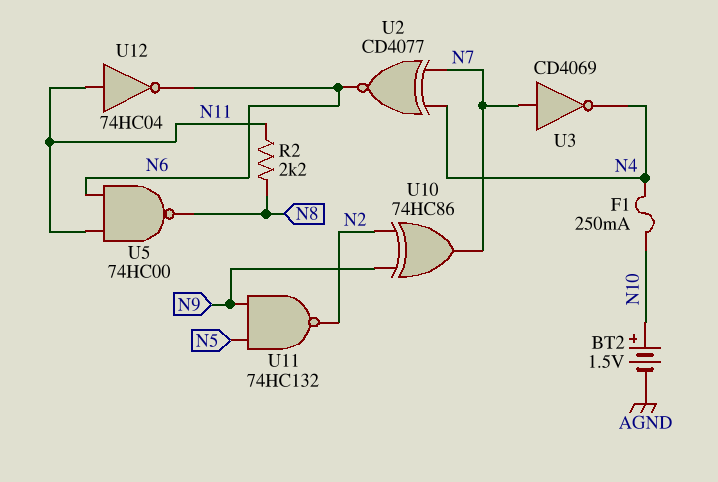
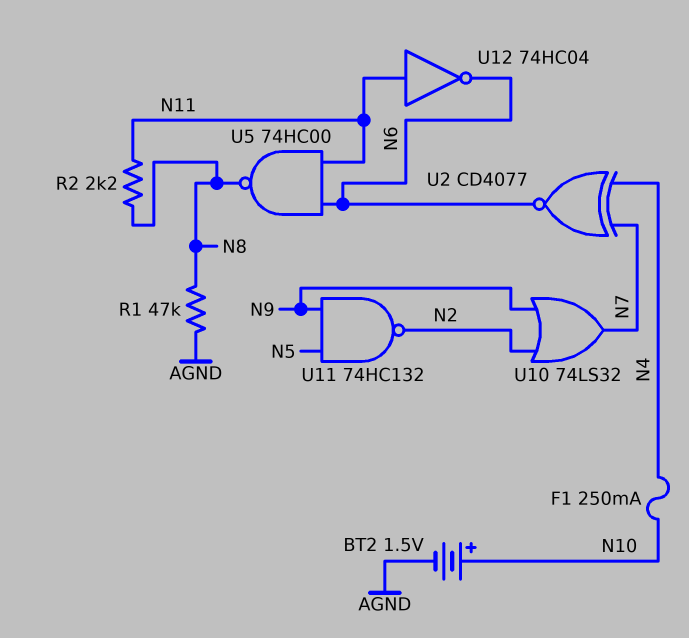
R1: none -> 47k (AGND, N8)
U3: NOT CD4069 (in N7, out N4) -> none
U10: XOR 74HC86 (in N2, in N9, out N7) -> OR 74LS32 (in N2, in N9, out N7)

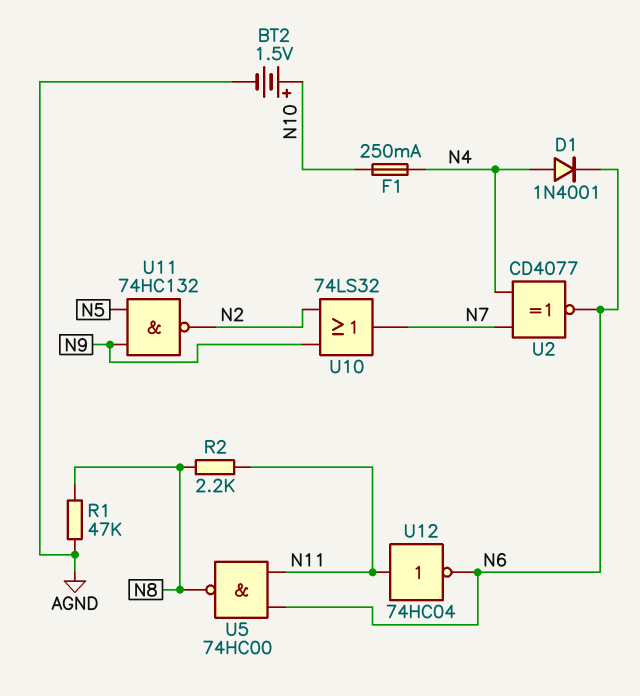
D1: none -> diode 1N4001 (A N4, K N6)

